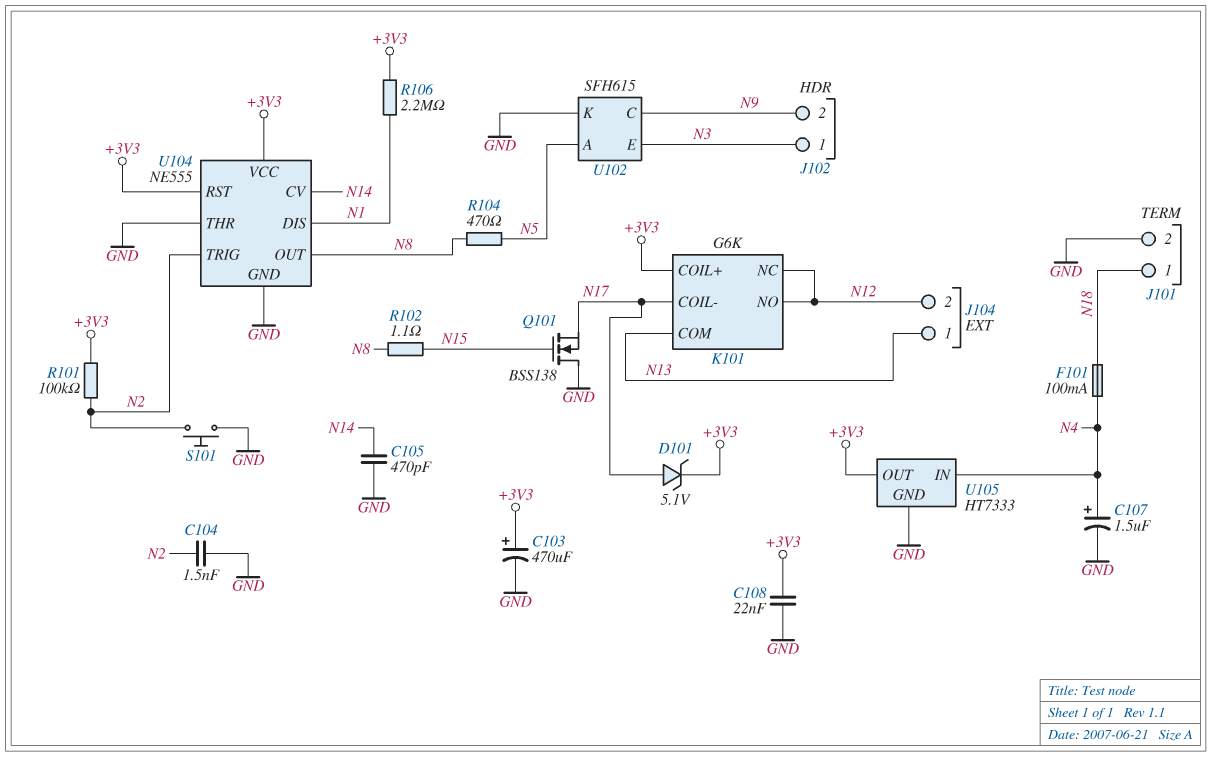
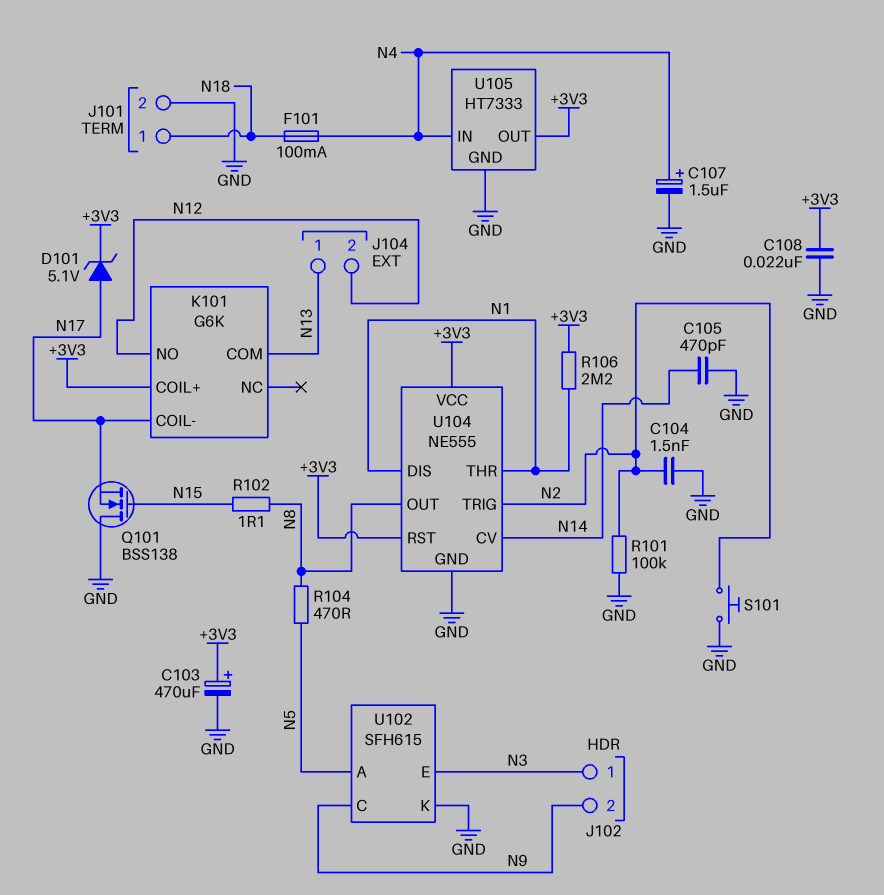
K101 pin NC: N12 -> none
R101: 100k (+3V3, N2) -> 100k (GND, N2)
U104 pin THR: GND -> N1

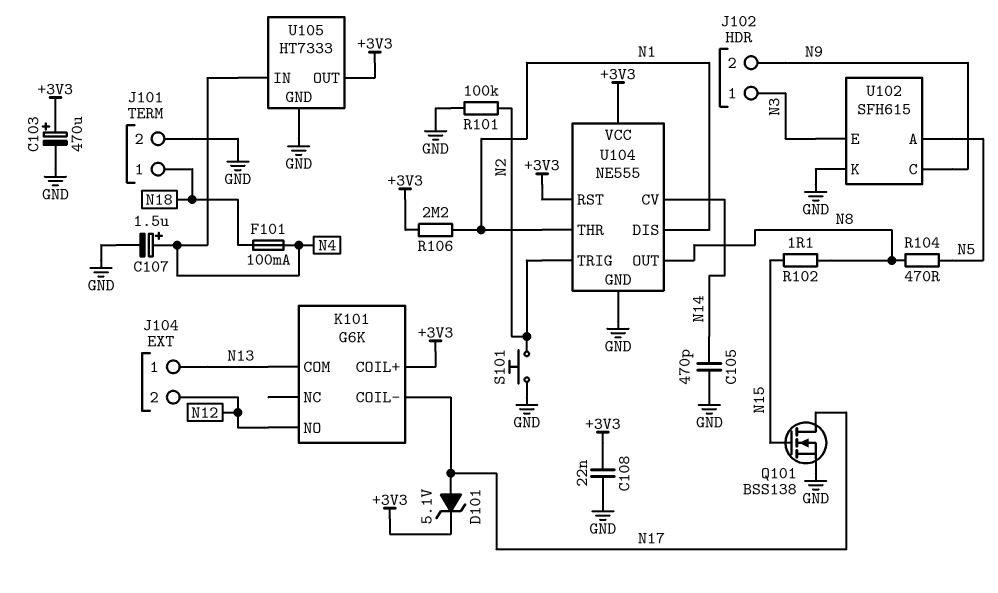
C104: 1.5nF (GND, N2) -> none
Q101: NMOS BSS138 (G N15, D GND, S N17) -> NMOS BSS138 (G N15, D N17, S GND)

